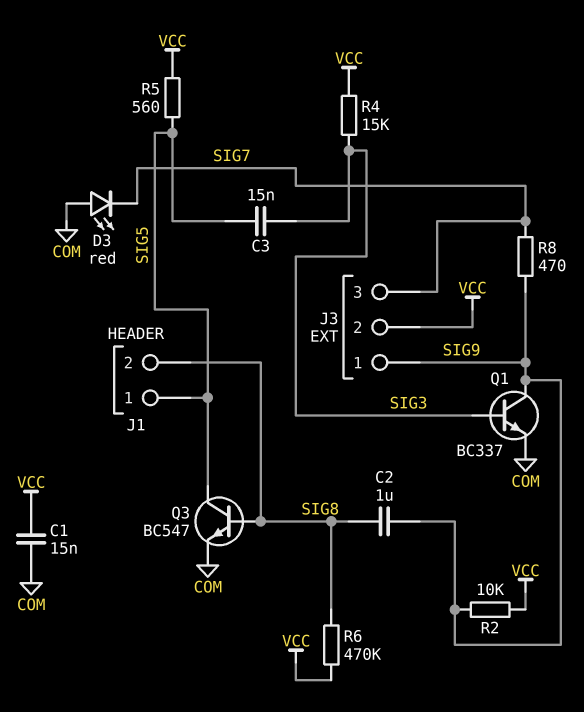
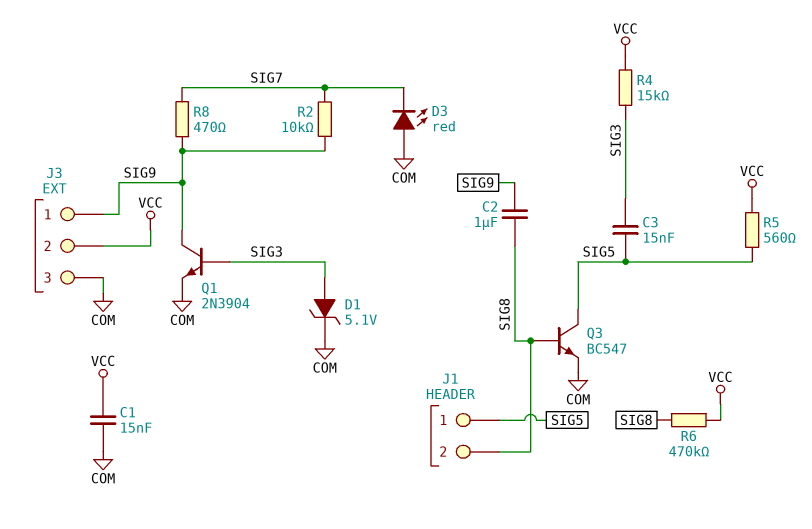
D1: none -> zener 5.1V (A SIG3, K COM)
J3 pin 3: SIG7 -> COM
Q1: NPN BC337 (B SIG3, C SIG9, E COM) -> NPN 2N3904 (B SIG3, C SIG9, E COM)
R2: 10k (SIG9, VCC) -> 10k (SIG7, SIG9)

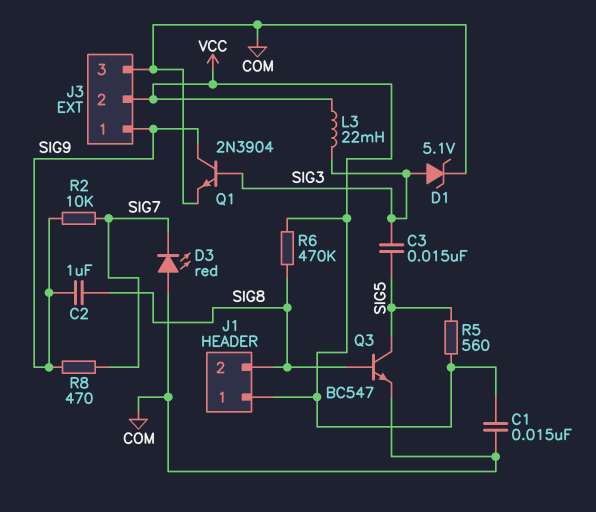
J1 pin 1: SIG5 -> VCC
L3: none -> 22mH (SIG3, VCC)
R4: 15k (SIG3, VCC) -> none

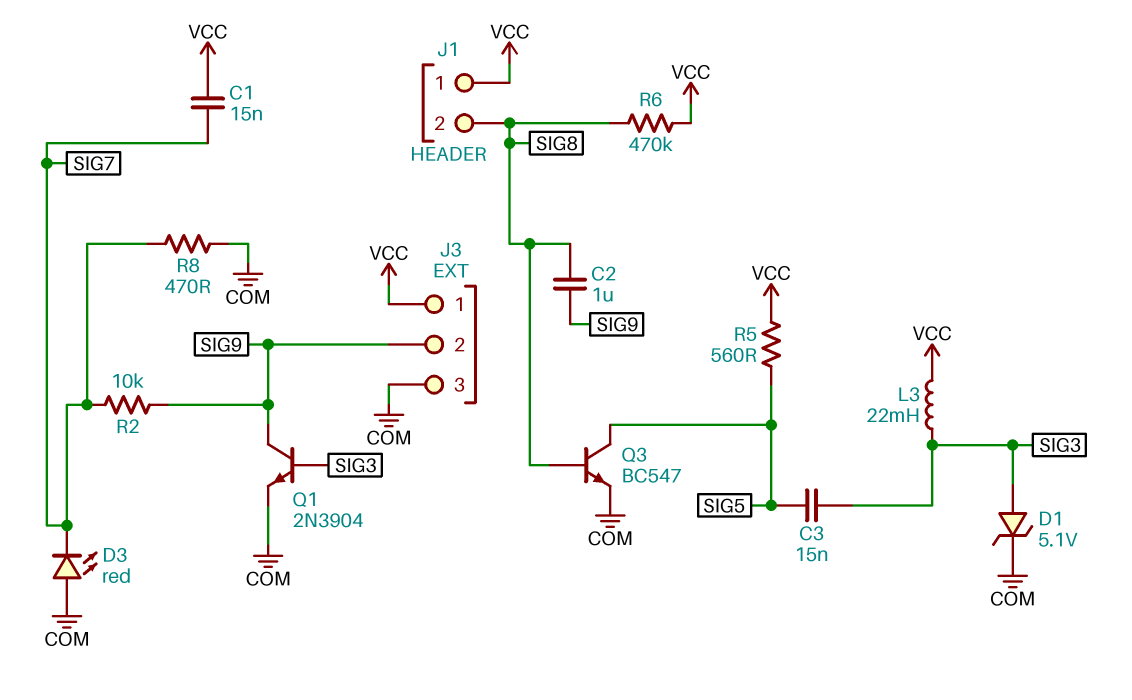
C1: 15nF (COM, VCC) -> 15nF (SIG7, VCC)
J3 pin 1: SIG9 -> VCC
J3 pin 2: VCC -> SIG9
R8: 470 (SIG7, SIG9) -> 470 (COM, SIG7)

